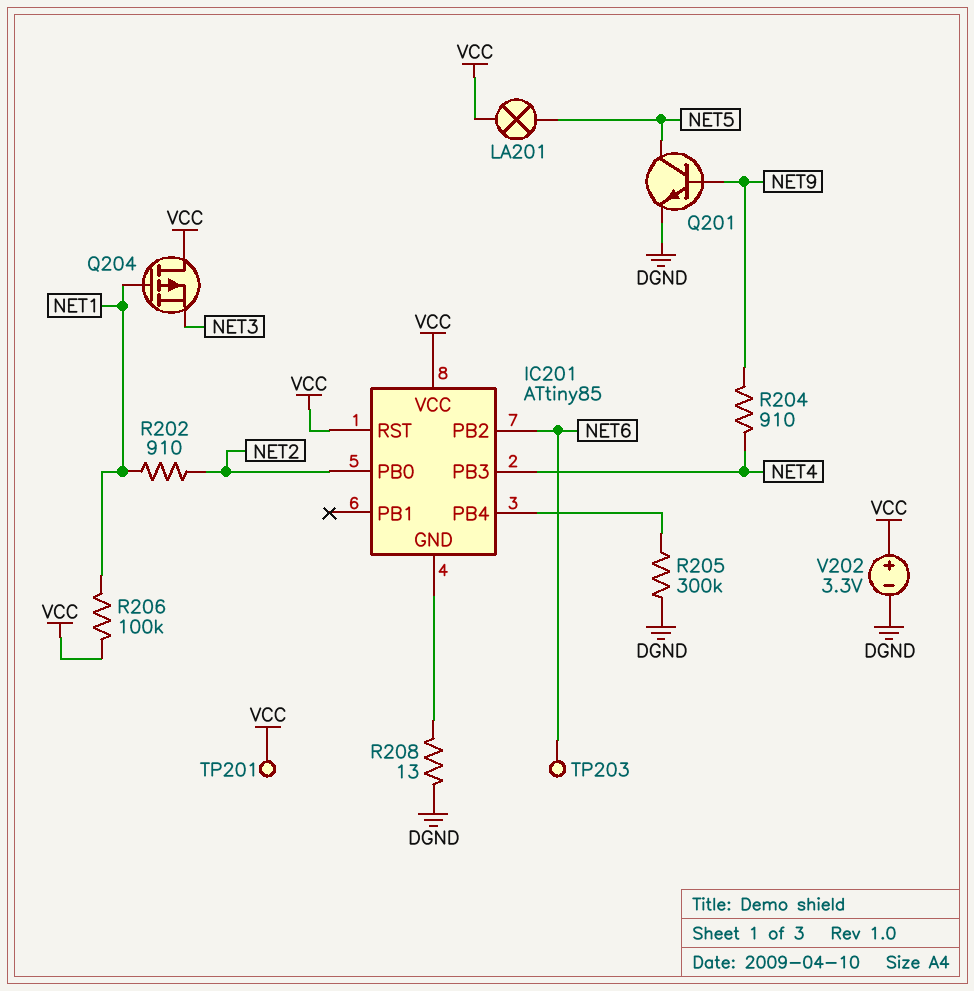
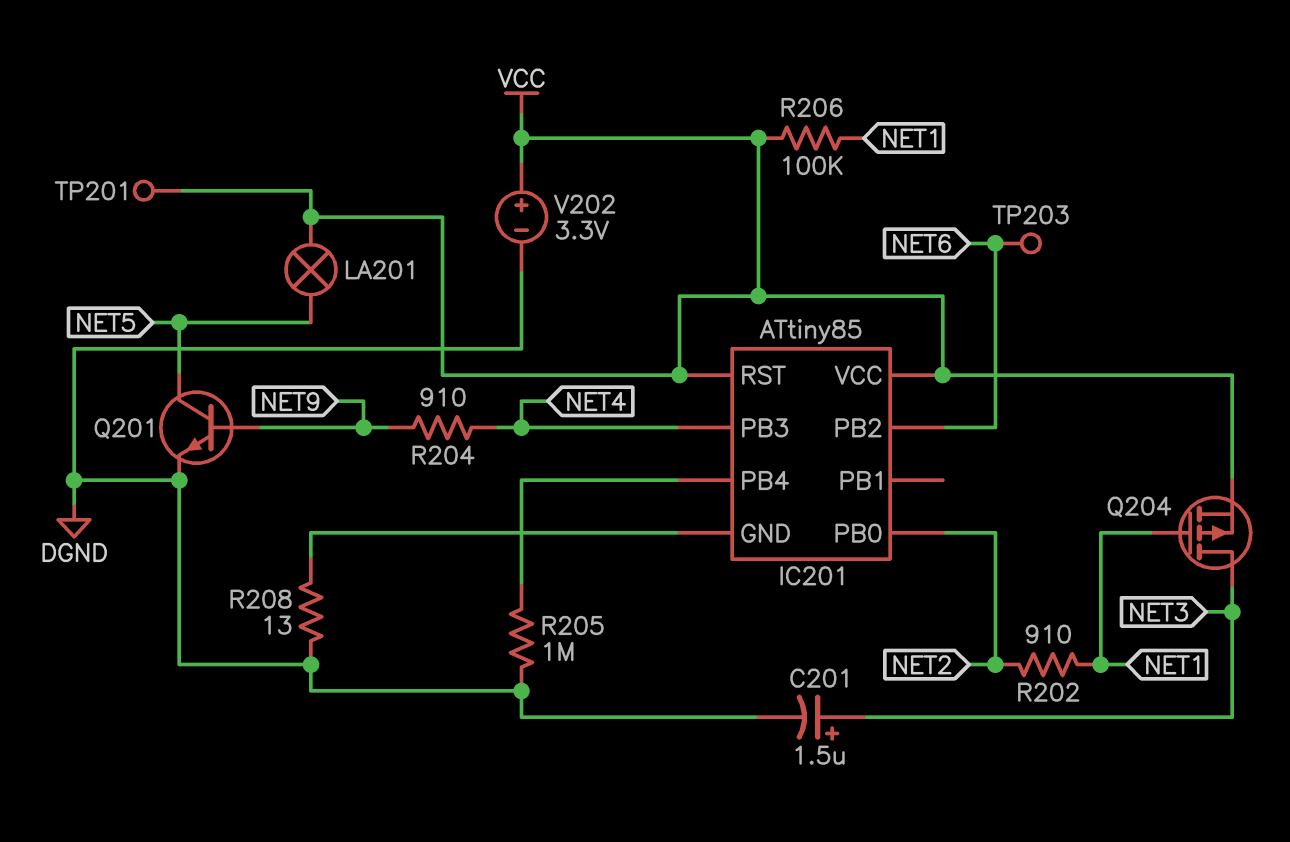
C201: none -> 1.5uF (plus NET3, minus DGND)
Q204: PMOS (G NET1, D VCC, S NET3) -> PMOS (G NET1, D NET3, S VCC)
R205: 300k (DGND, IC201/PB4) -> 1M (DGND, IC201/PB4)

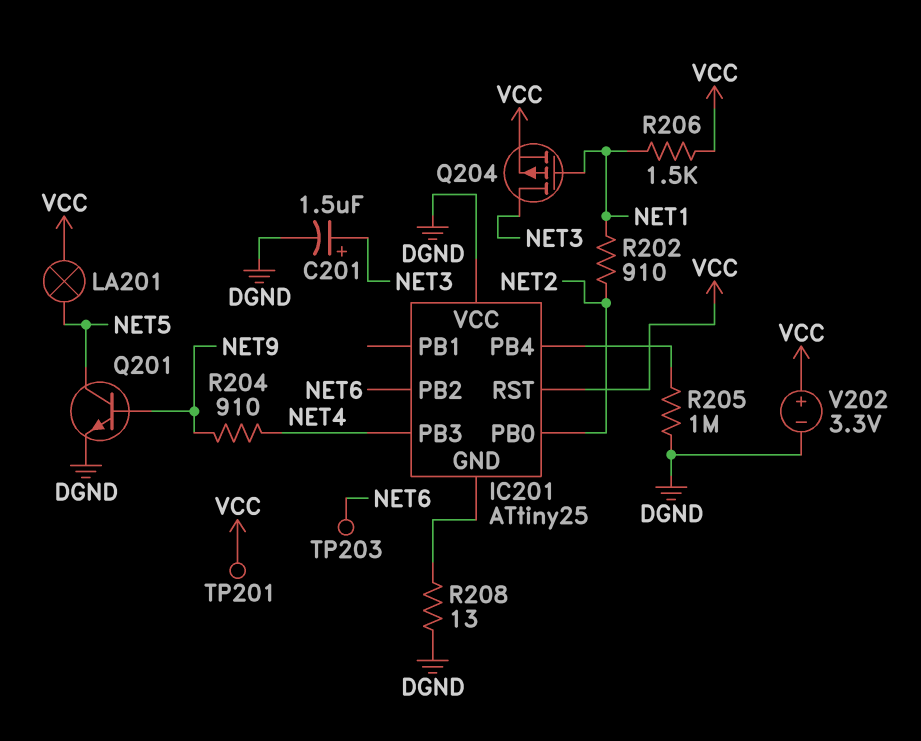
IC201: ATtiny85 -> ATtiny25
IC201 pin VCC: VCC -> DGND
R206: 100k (NET1, VCC) -> 1.5k (NET1, VCC)

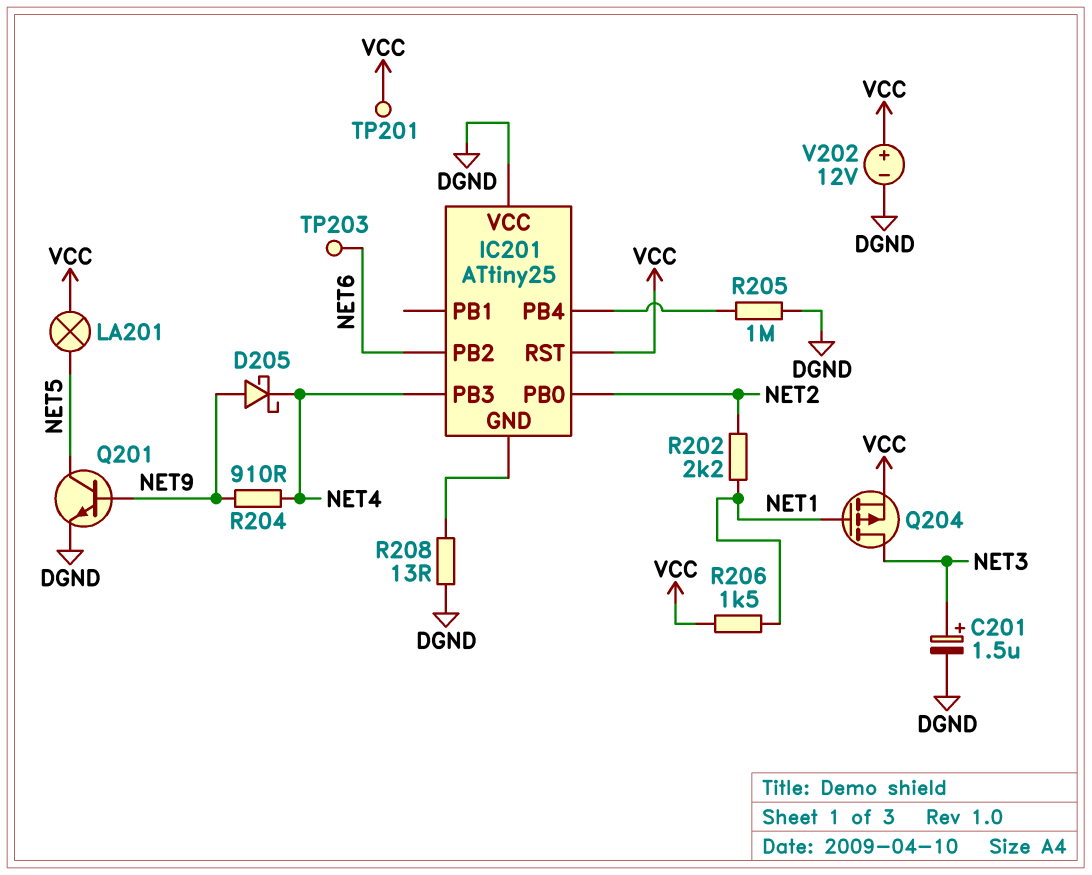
D205: none -> schottky (A NET9, K NET4)
R202: 910 (NET1, NET2) -> 2.2k (NET1, NET2)
V202: 3.3V (plus VCC, minus DGND) -> 12V (plus VCC, minus DGND)

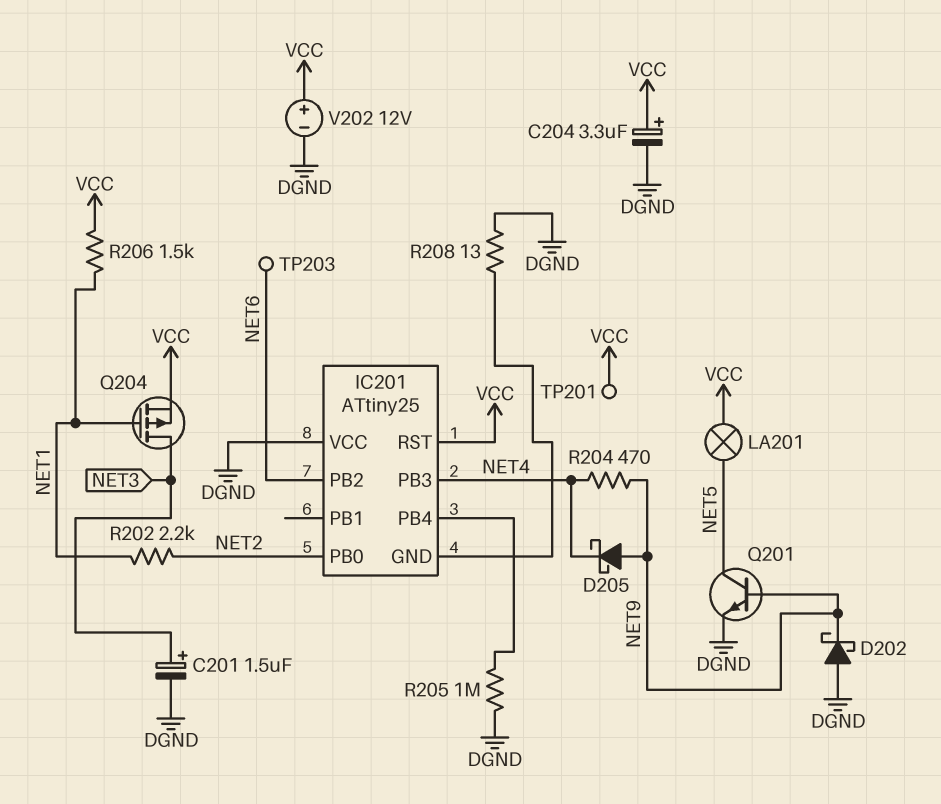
C204: none -> 3.3uF (plus VCC, minus DGND)
D202: none -> schottky (A DGND, K NET9)
R204: 910 (NET4, NET9) -> 470 (NET4, NET9)

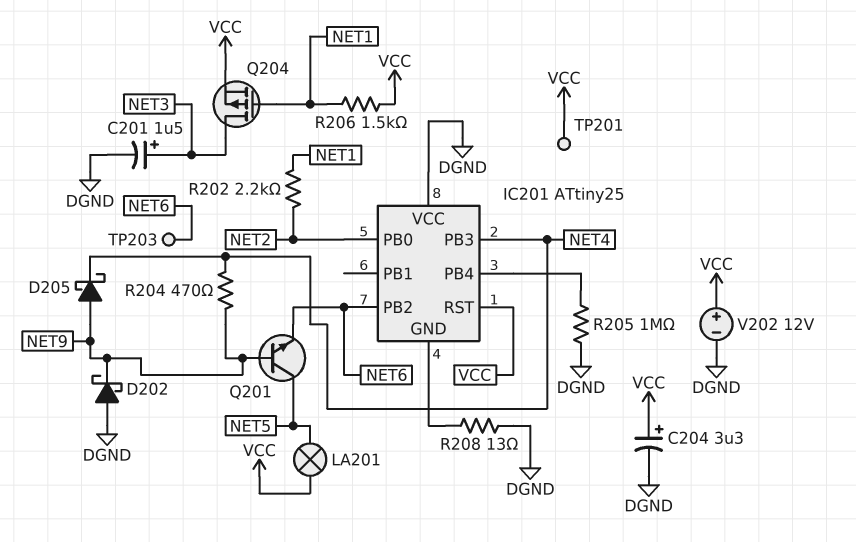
Q201: NPN (B NET9, C NET5, E DGND) -> NPN (B NET9, C NET5, E NET6)

